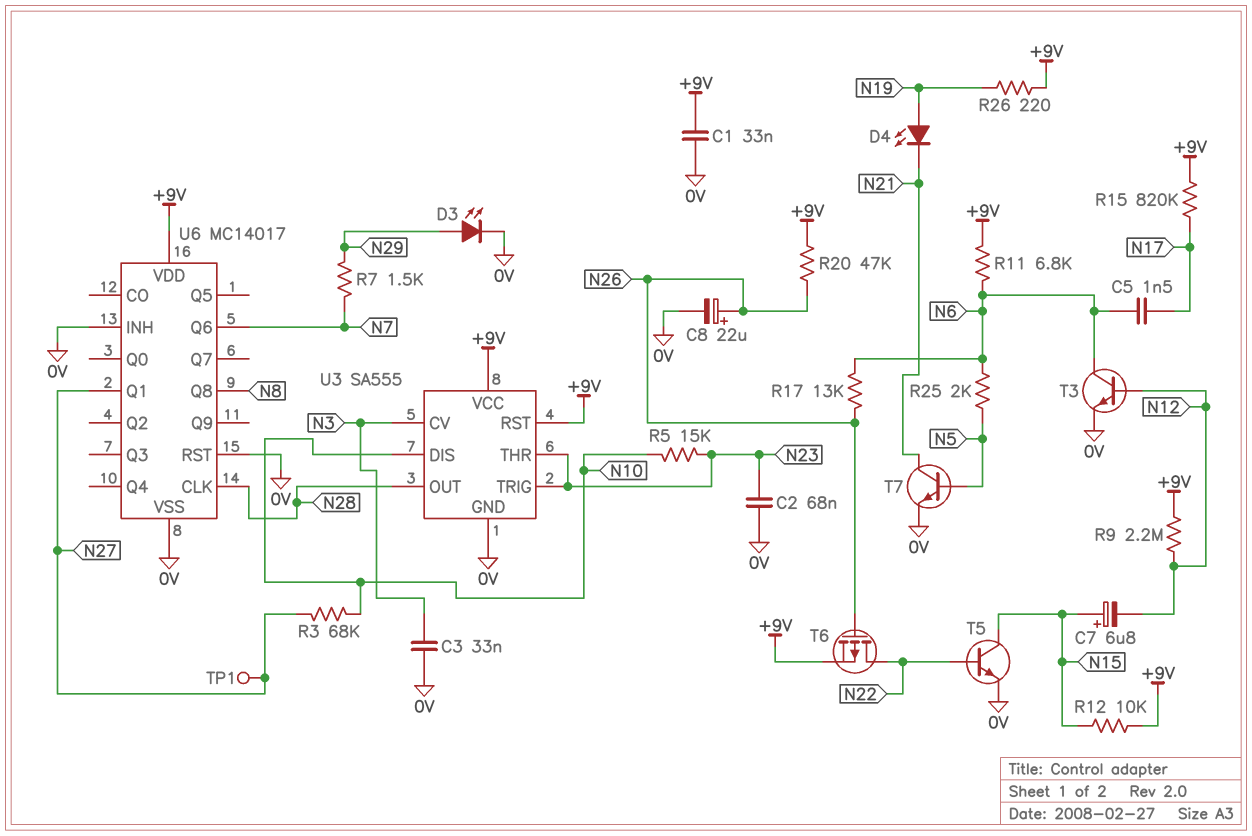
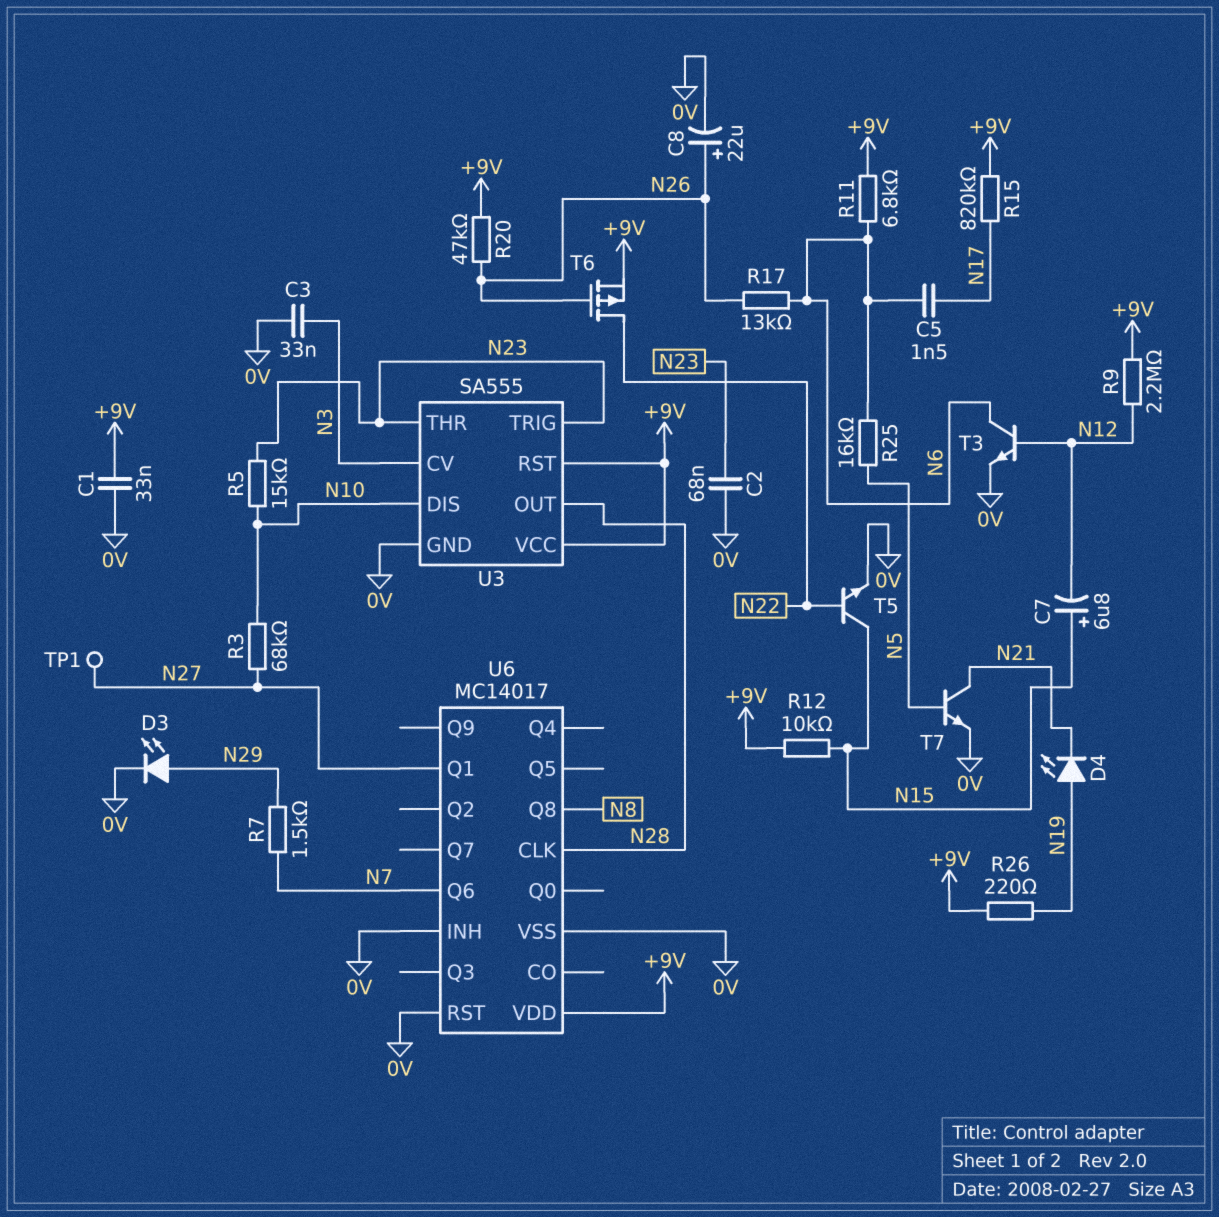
R25: 2k (N5, N6) -> 16k (N5, N6)

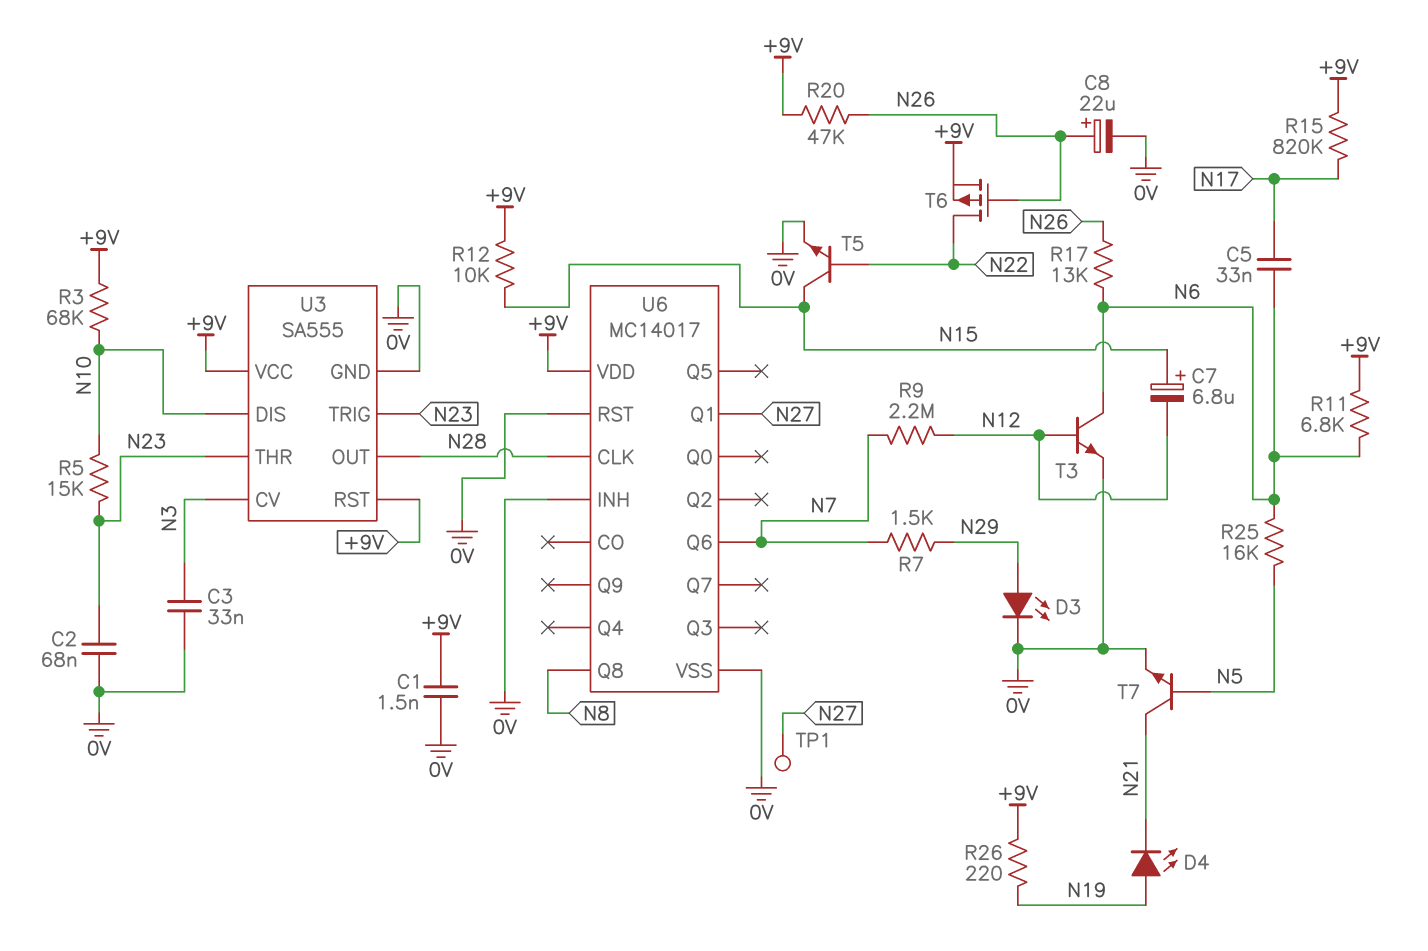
C1: 33nF (+9V, 0V) -> 1.5nF (+9V, 0V)
C5: 1.5nF (N6, N17) -> 33nF (N6, N17)
R3: 68k (N10, N27) -> 68k (+9V, N10)
R9: 2.2M (+9V, N12) -> 2.2M (N7, N12)

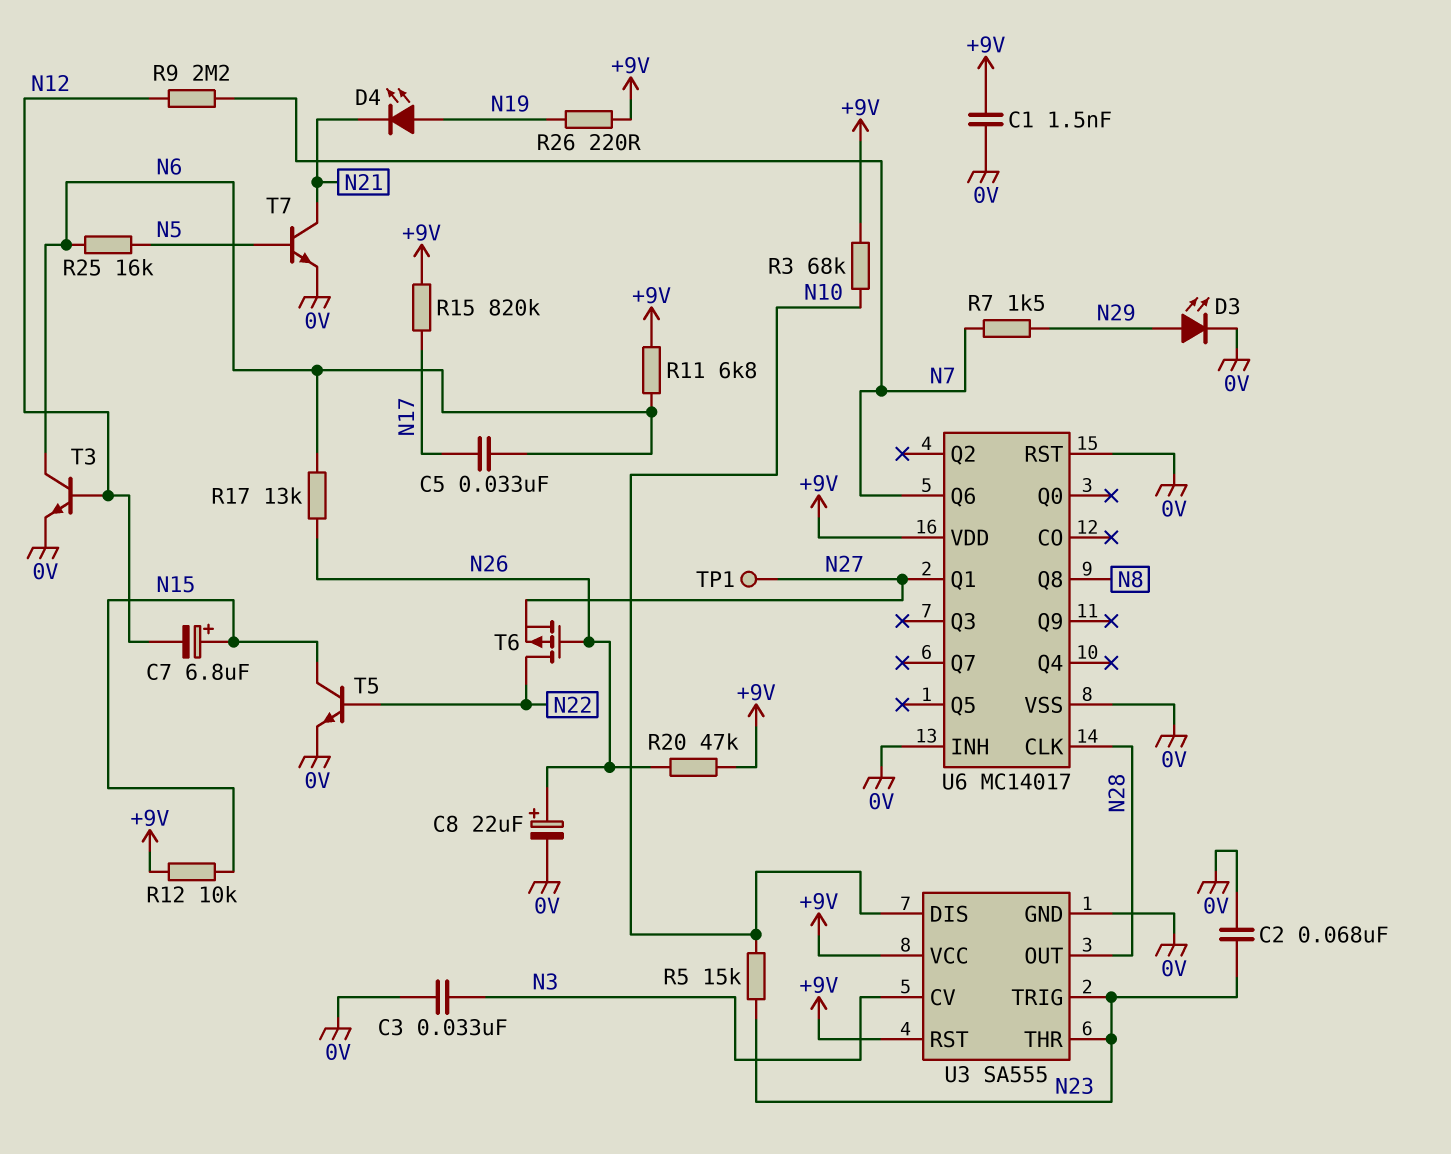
T6: PMOS (G N26, D N22, S +9V) -> PMOS (G N26, D N22, S N27)

